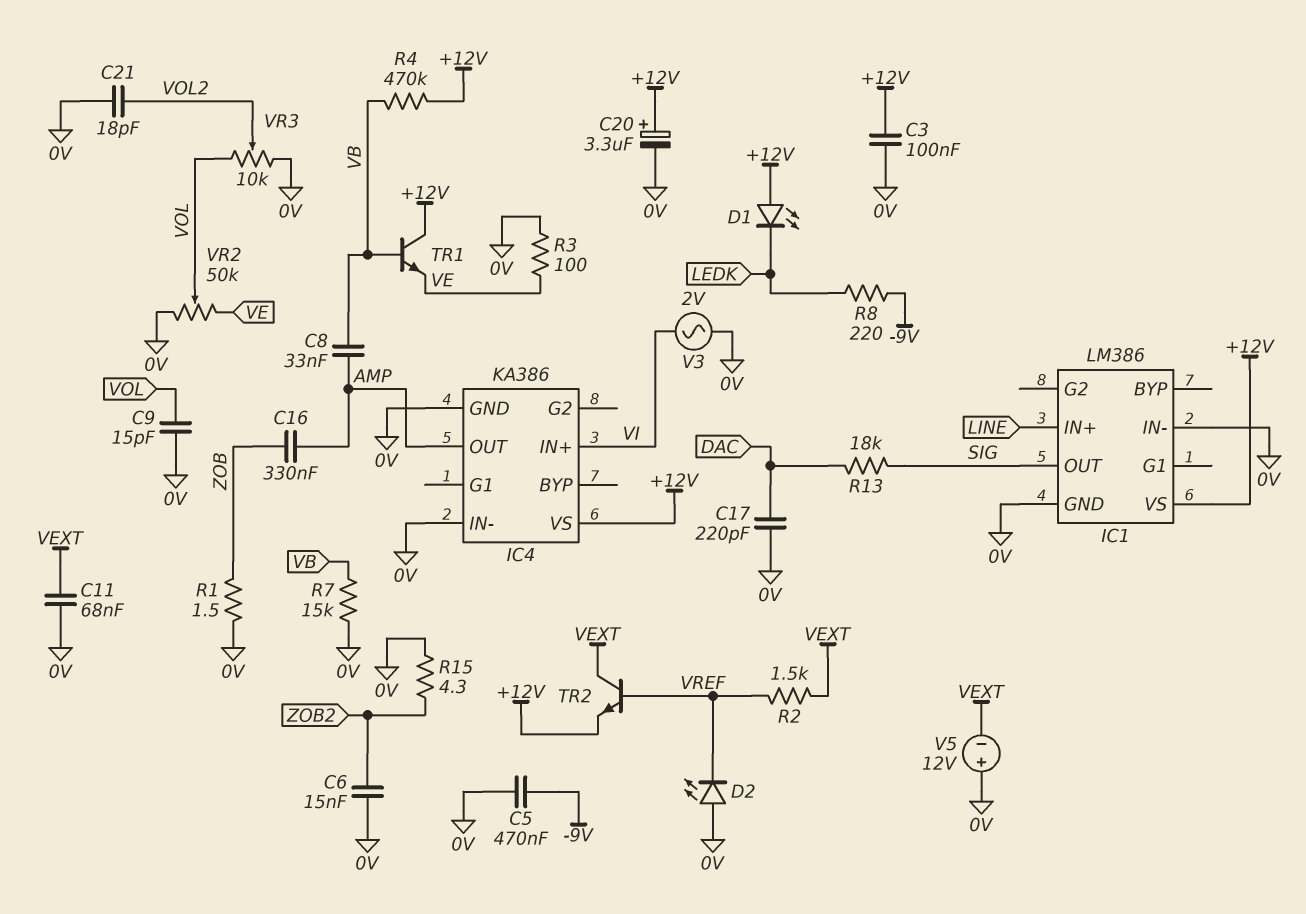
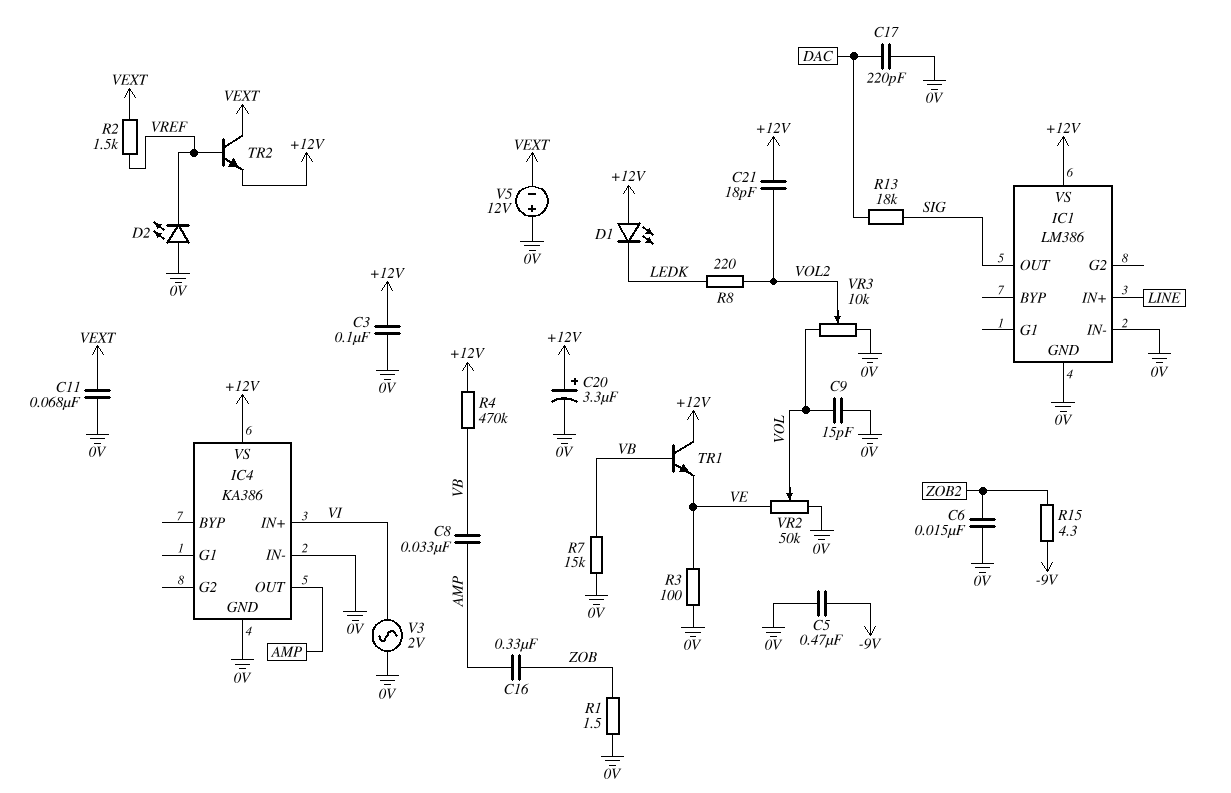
C21: 18pF (0V, VOL2) -> 18pF (+12V, VOL2)
R8: 220 (-9V, LEDK) -> 220 (LEDK, VOL2)
R15: 4.3 (0V, ZOB2) -> 4.3 (-9V, ZOB2)

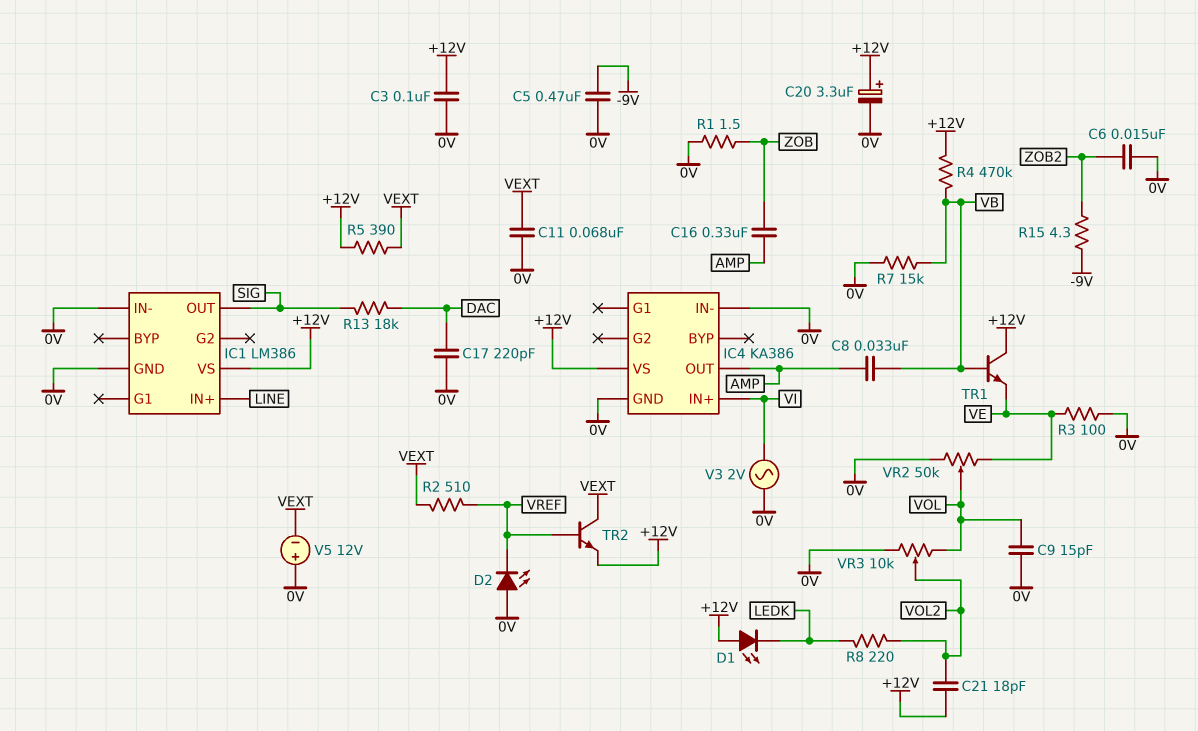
R2: 1.5k (VEXT, VREF) -> 510 (VEXT, VREF)
R5: none -> 390 (+12V, VEXT)

